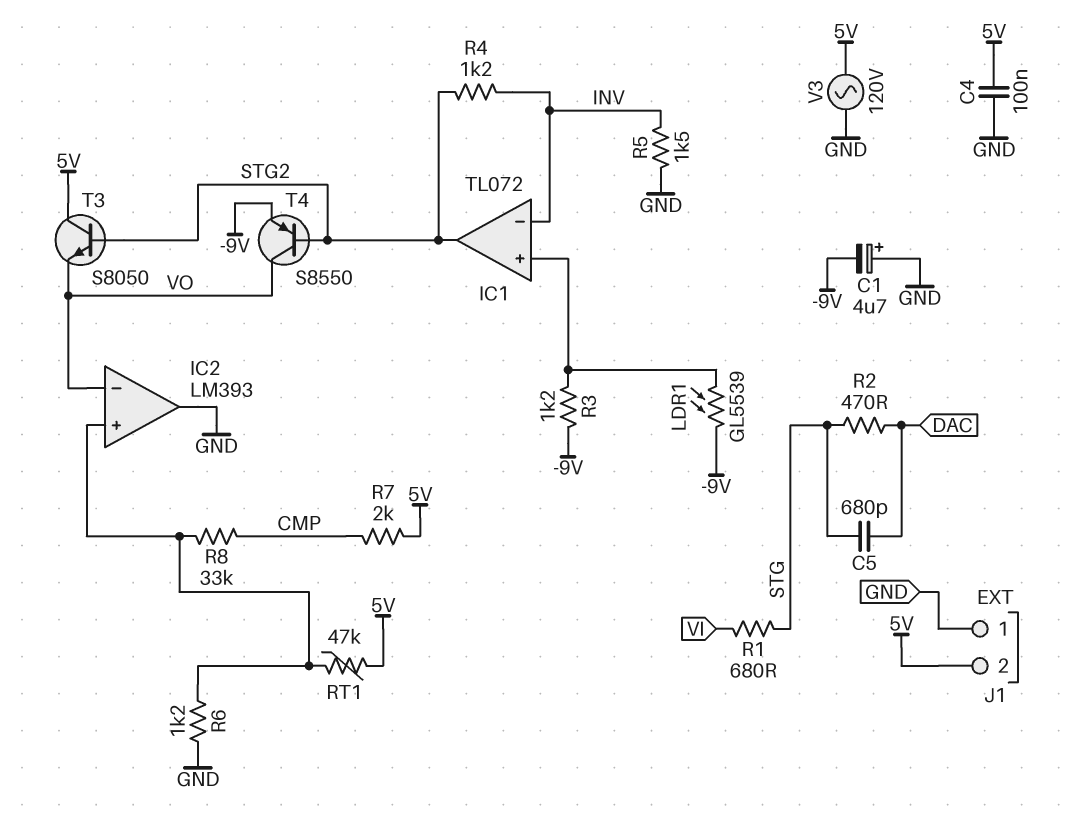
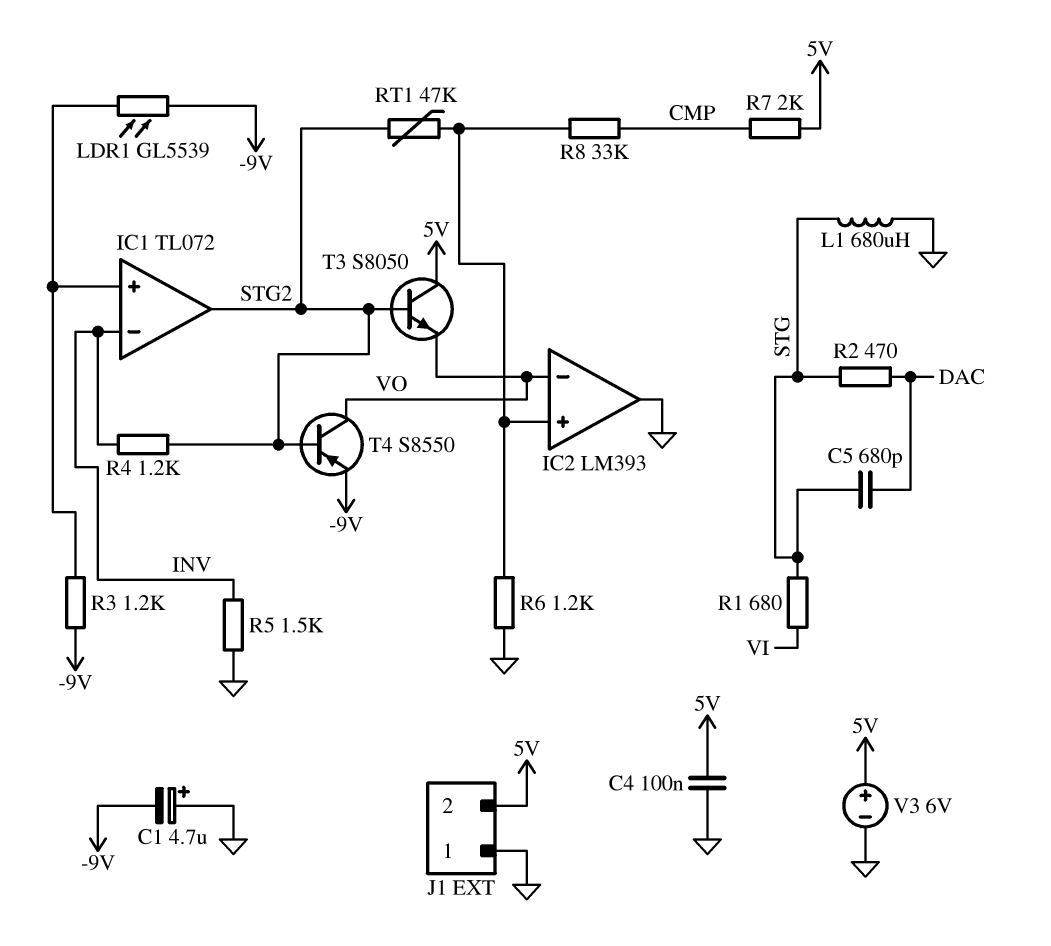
L1: none -> 680uH (GND, STG)
RT1: 47k (5V, IC2/in+) -> 47k (IC2/in+, STG2)
V3: AC 120V (5V, GND) -> 6V (plus 5V, minus GND)

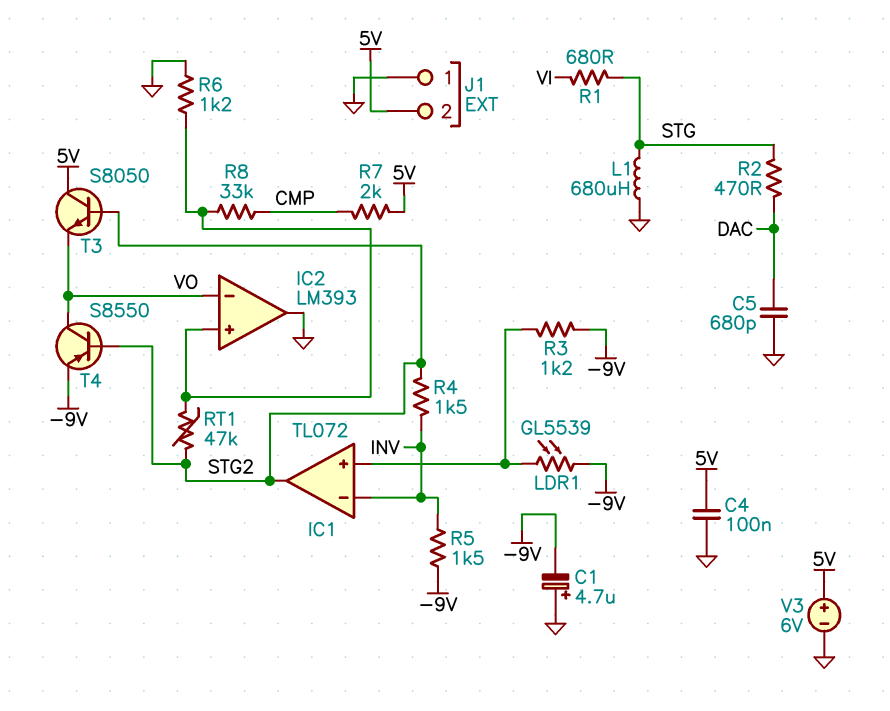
C5: 680pF (DAC, STG) -> 680pF (DAC, GND)
R4: 1.2k (INV, STG2) -> 1.5k (INV, STG2)
R5: 1.5k (GND, INV) -> 1.5k (-9V, INV)

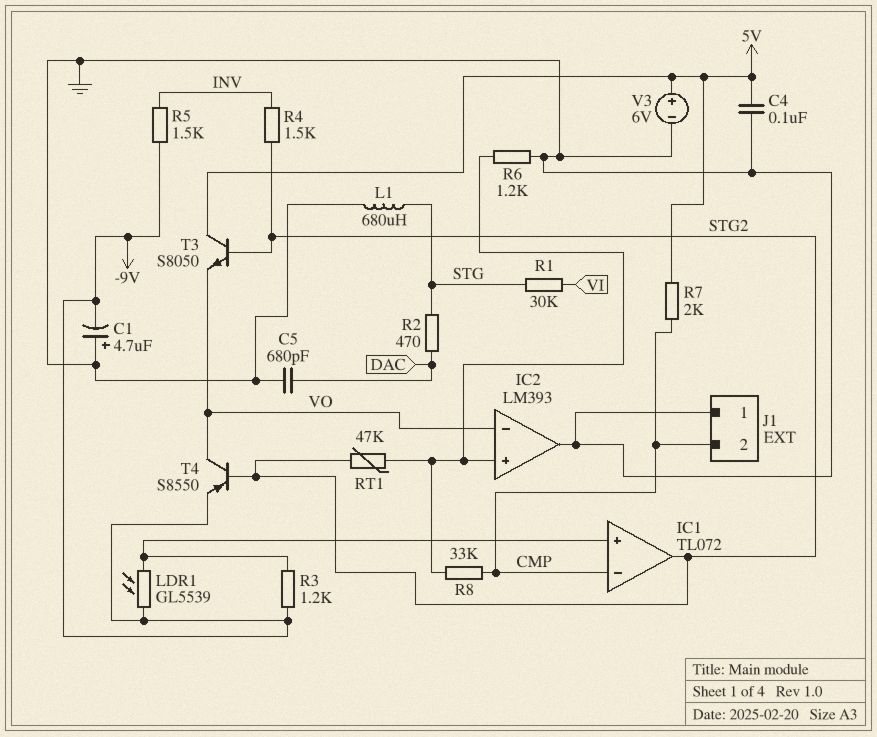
IC1 pin in-: INV -> CMP
J1 pin 2: 5V -> CMP
R1: 680 (STG, VI) -> 30k (STG, VI)

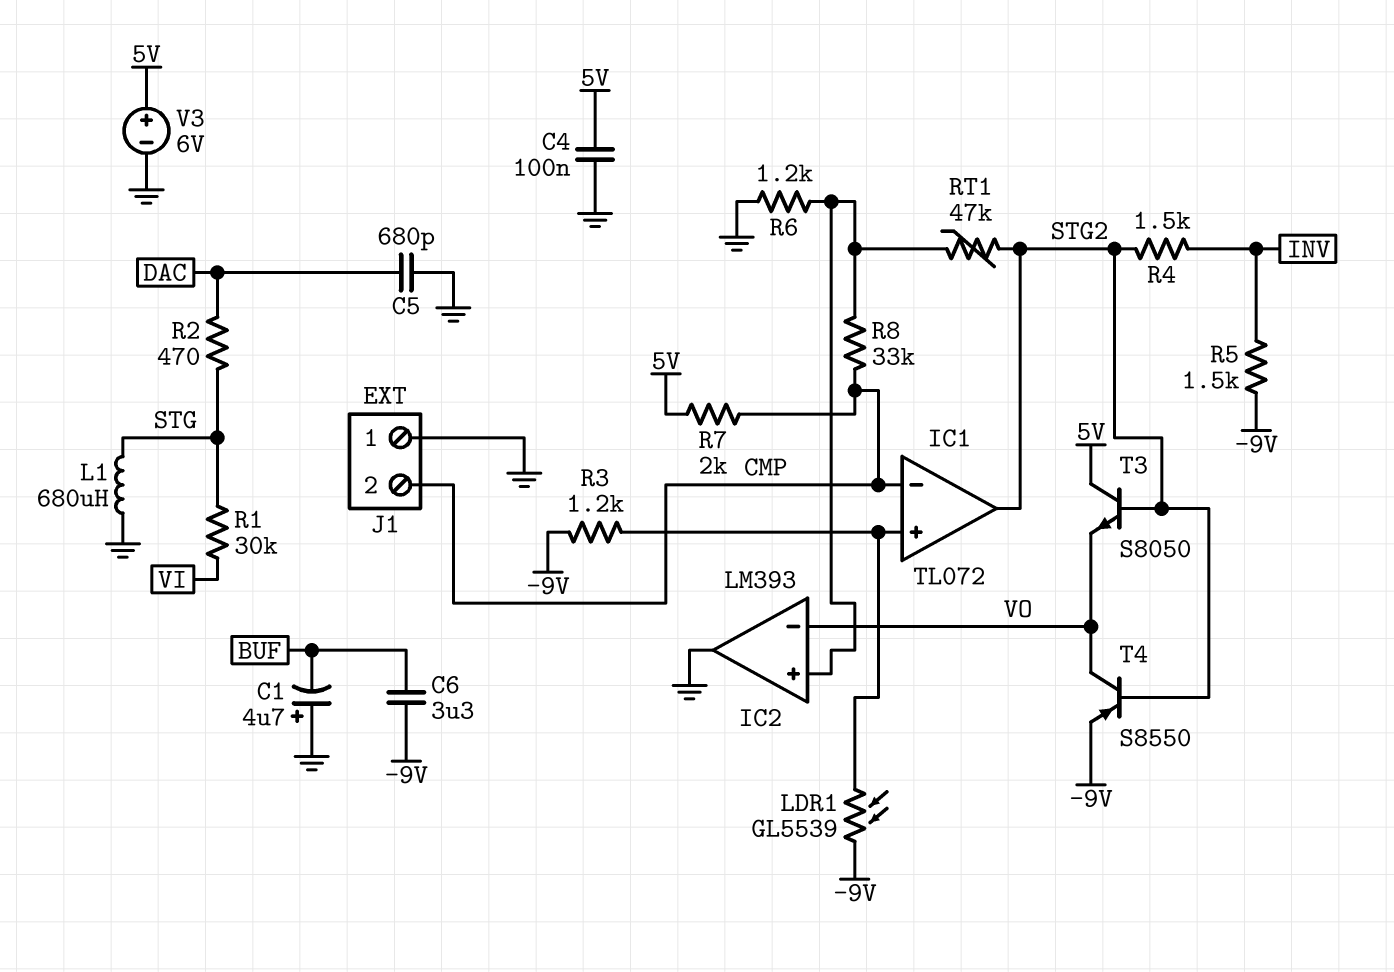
C1: 4.7uF (plus GND, minus -9V) -> 4.7uF (plus GND, minus BUF)
C6: none -> 3.3uF (-9V, BUF)

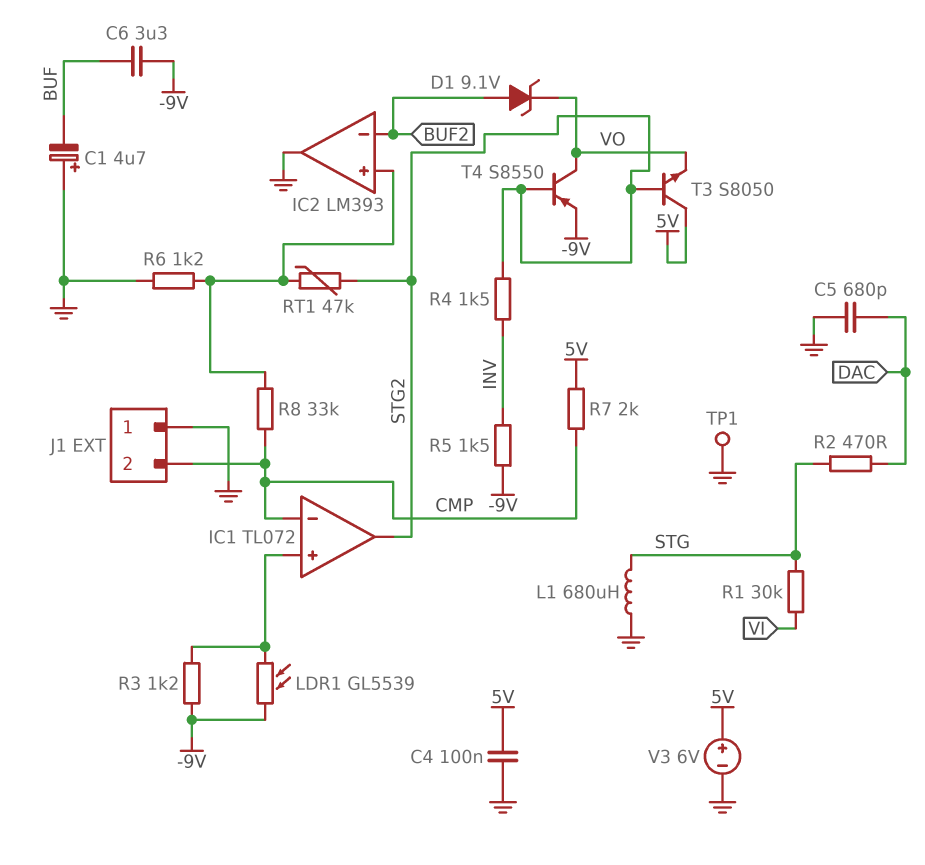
D1: none -> zener 9.1V (A BUF2, K VO)
IC2 pin in-: VO -> BUF2
TP1: none -> test point (GND)

